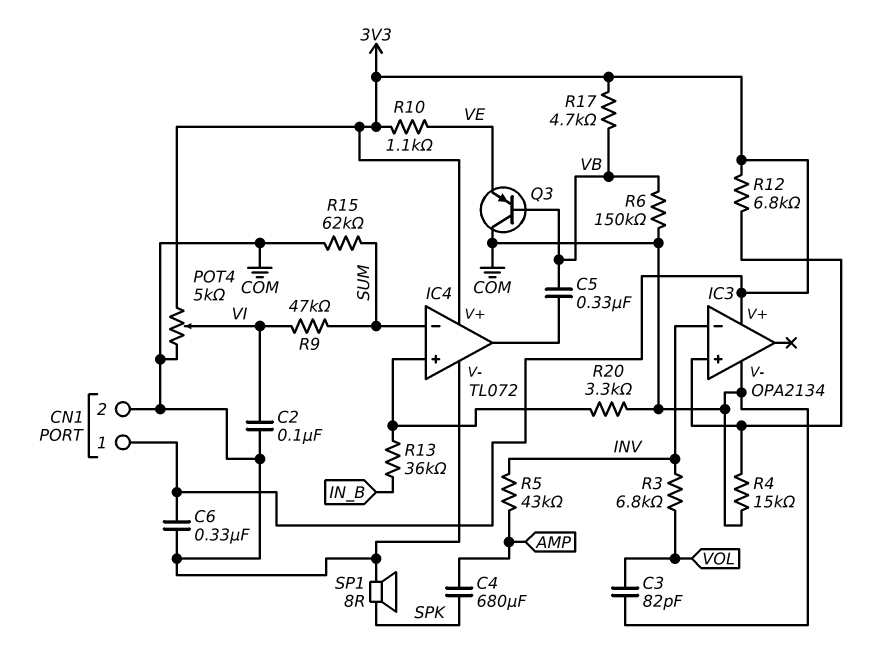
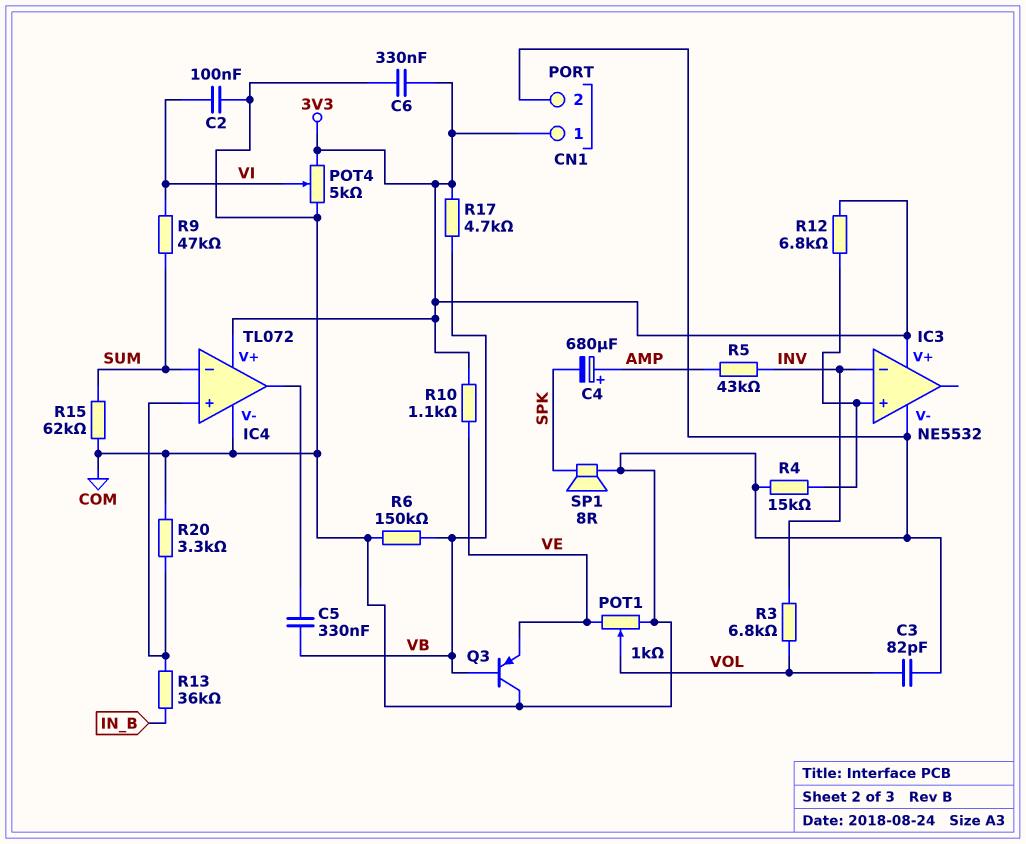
C4: 680uF (AMP, SPK) -> 680uF (plus AMP, minus SPK)
IC3: OPA2134 -> NE5532
POT1: none -> 1k (COM, VE, wiper VOL)

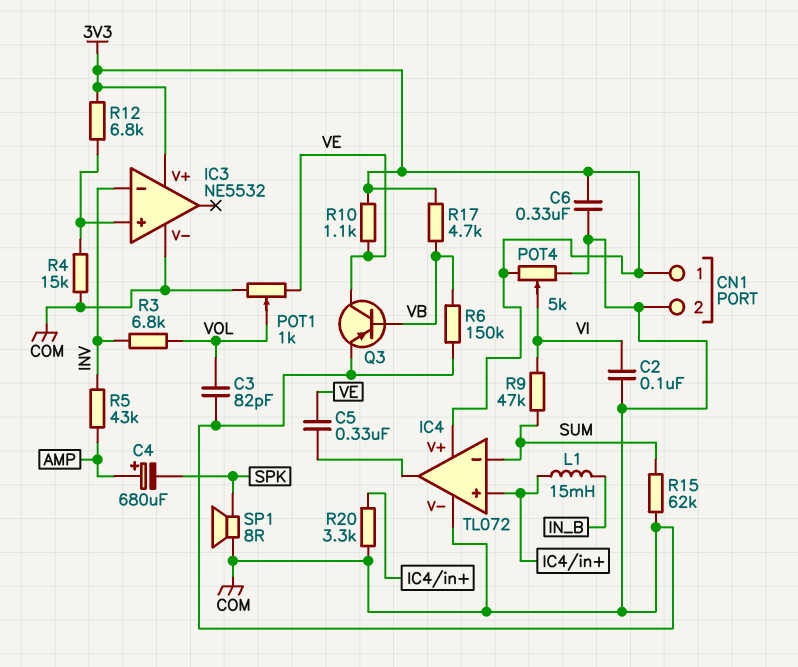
C5: 330nF (IC4/out, VB) -> 330nF (IC4/out, VE)
L1: none -> 15mH (IC4/in+, IN_B)
Q3: PNP (B VB, C COM, E VE) -> PNP (B VB, C VE, E COM)
R13: 36k (IC4/in+, IN_B) -> none

